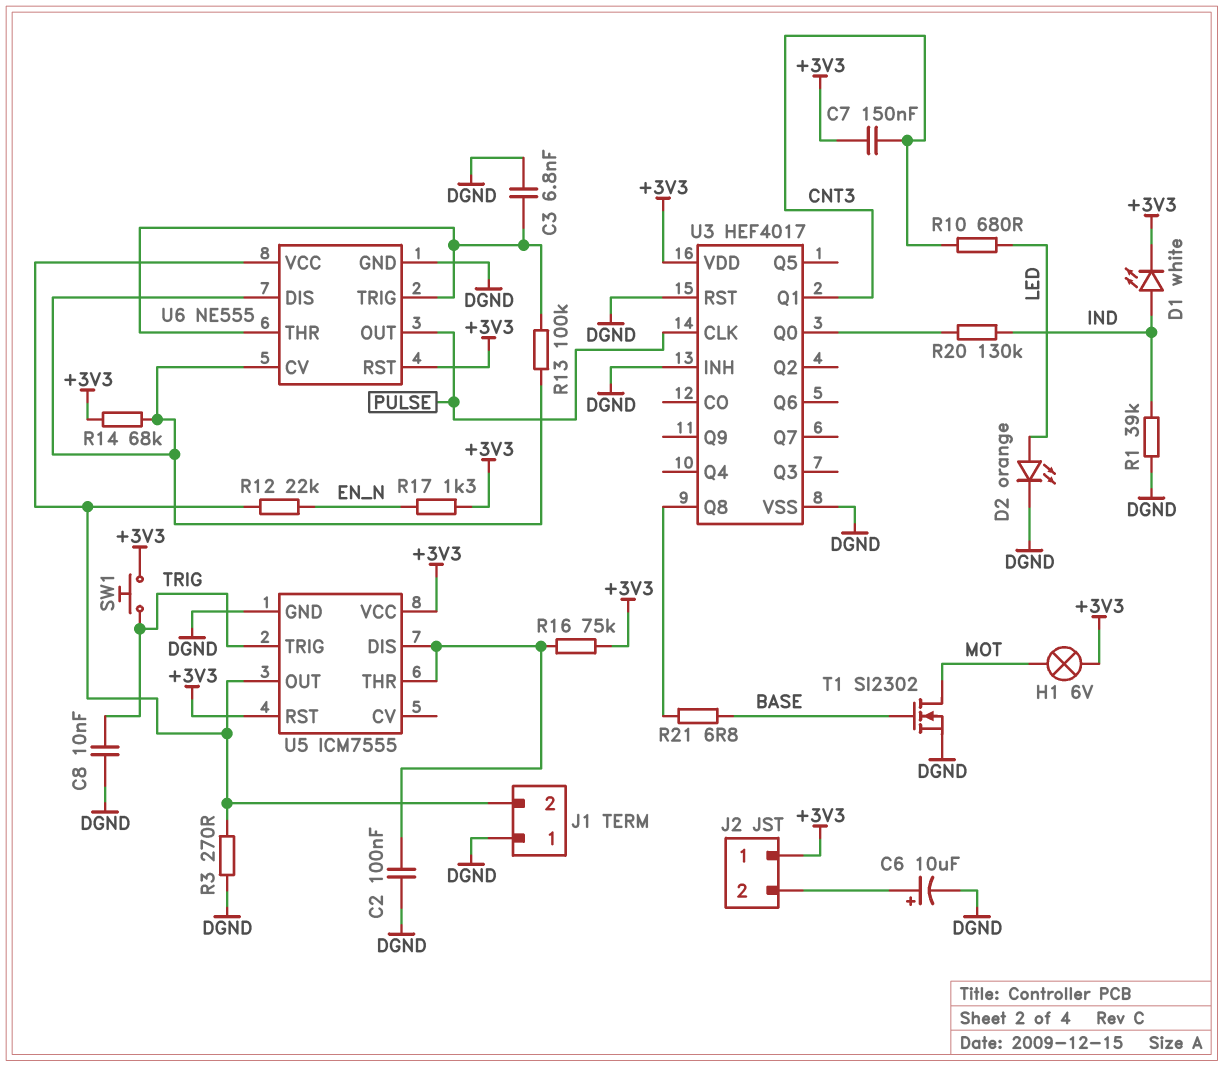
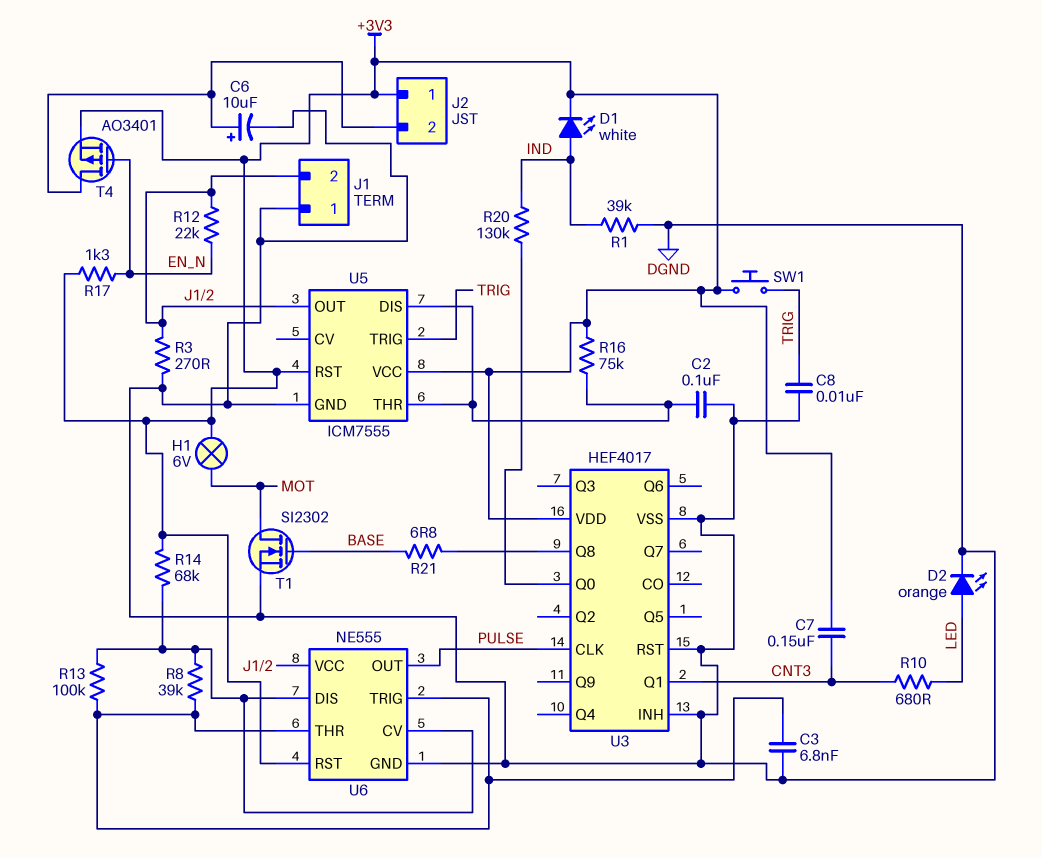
R8: none -> 39k (U6/CV, U6/THR)
T4: none -> PMOS AO3401 (G EN_N, D J2/2, S +3V3)

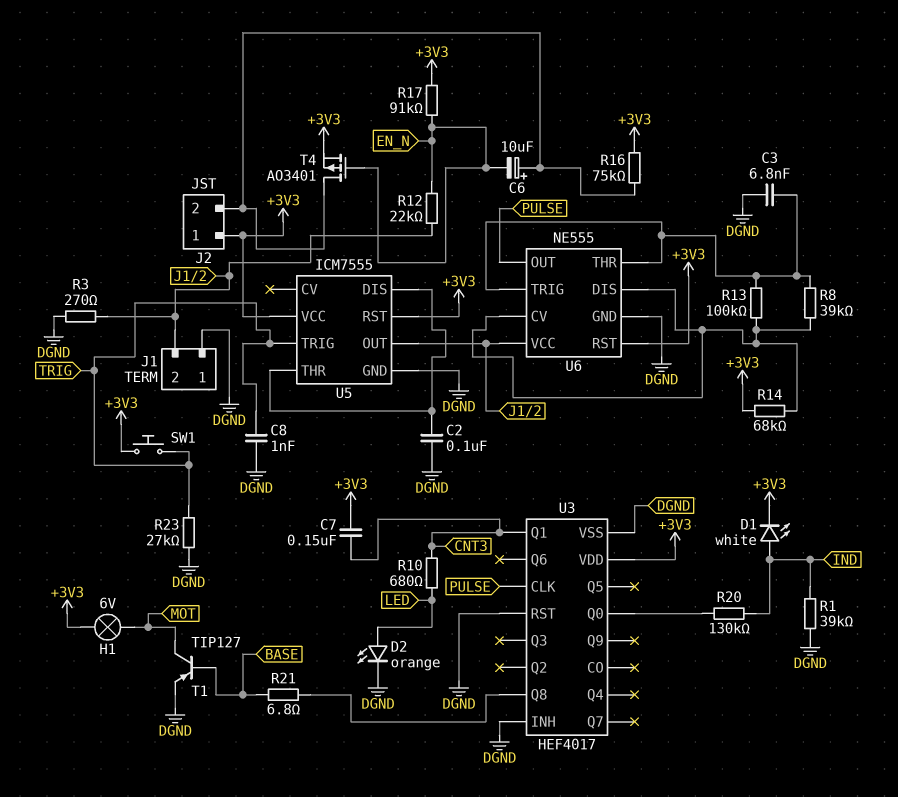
C6: 10uF (plus J2/2, minus DGND) -> 10uF (plus J2/2, minus EN_N)
C8: 10nF (DGND, TRIG) -> 1nF (DGND, TRIG)
R16: 75k (+3V3, U5/DIS) -> 75k (+3V3, J2/2)
R17: 1.3k (+3V3, EN_N) -> 91k (+3V3, EN_N)
R23: none -> 27k (DGND, TRIG)
T1: NMOS SI2302 (G BASE, D MOT, S DGND) -> PNP TIP127 (B BASE, C MOT, E DGND)

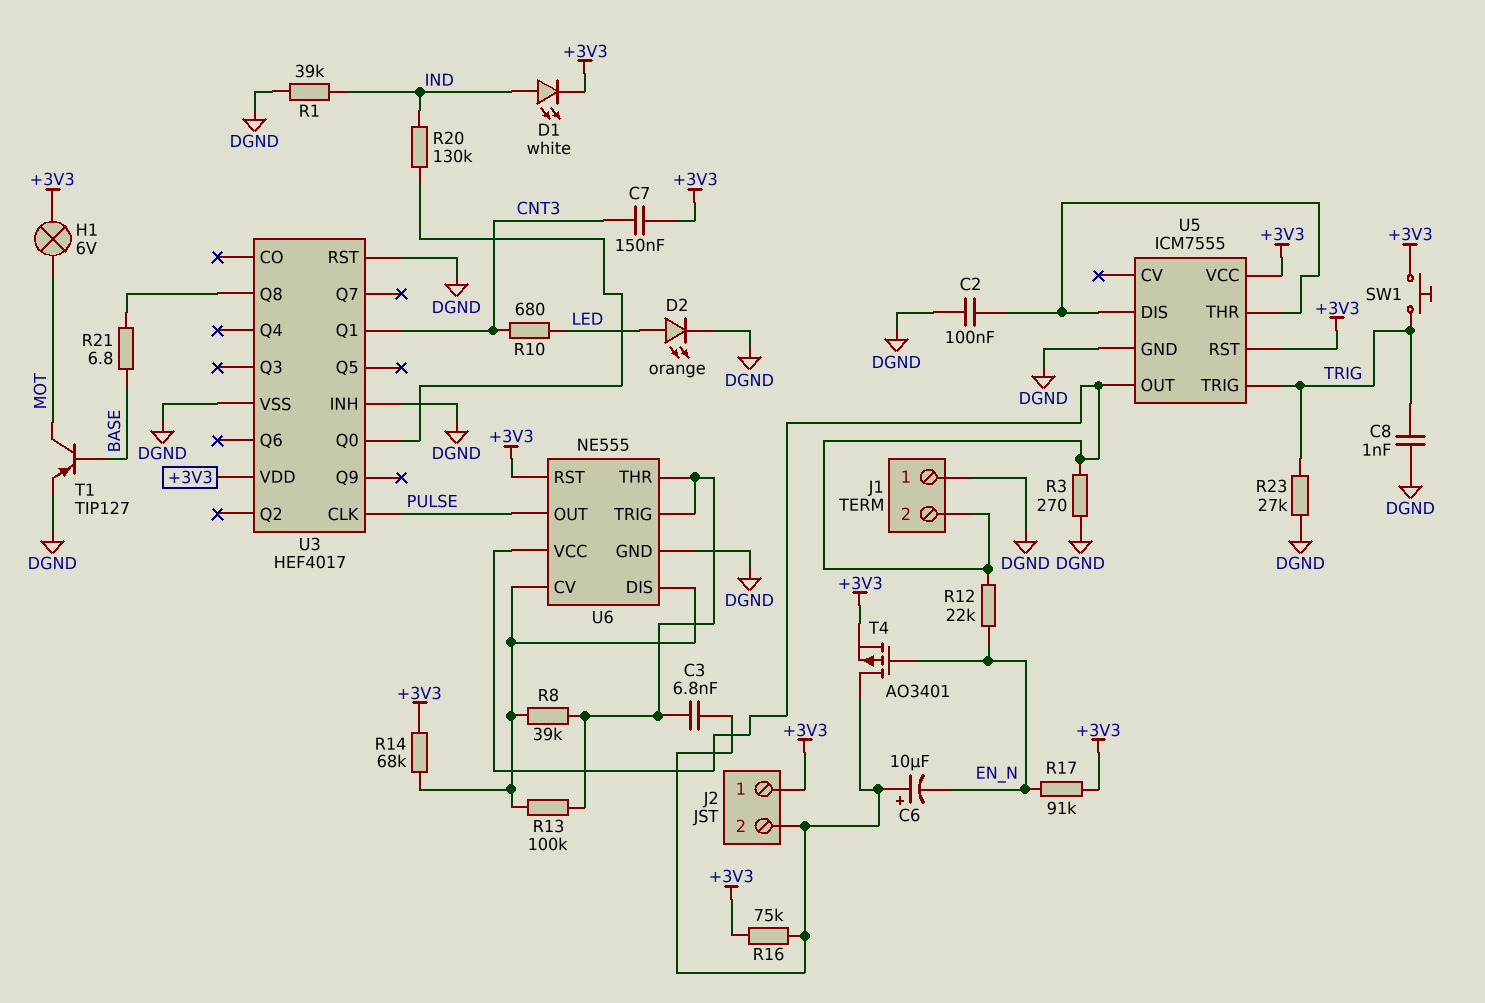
C3: 6.8nF (DGND, U6/THR) -> 6.8nF (J2/2, U6/THR)

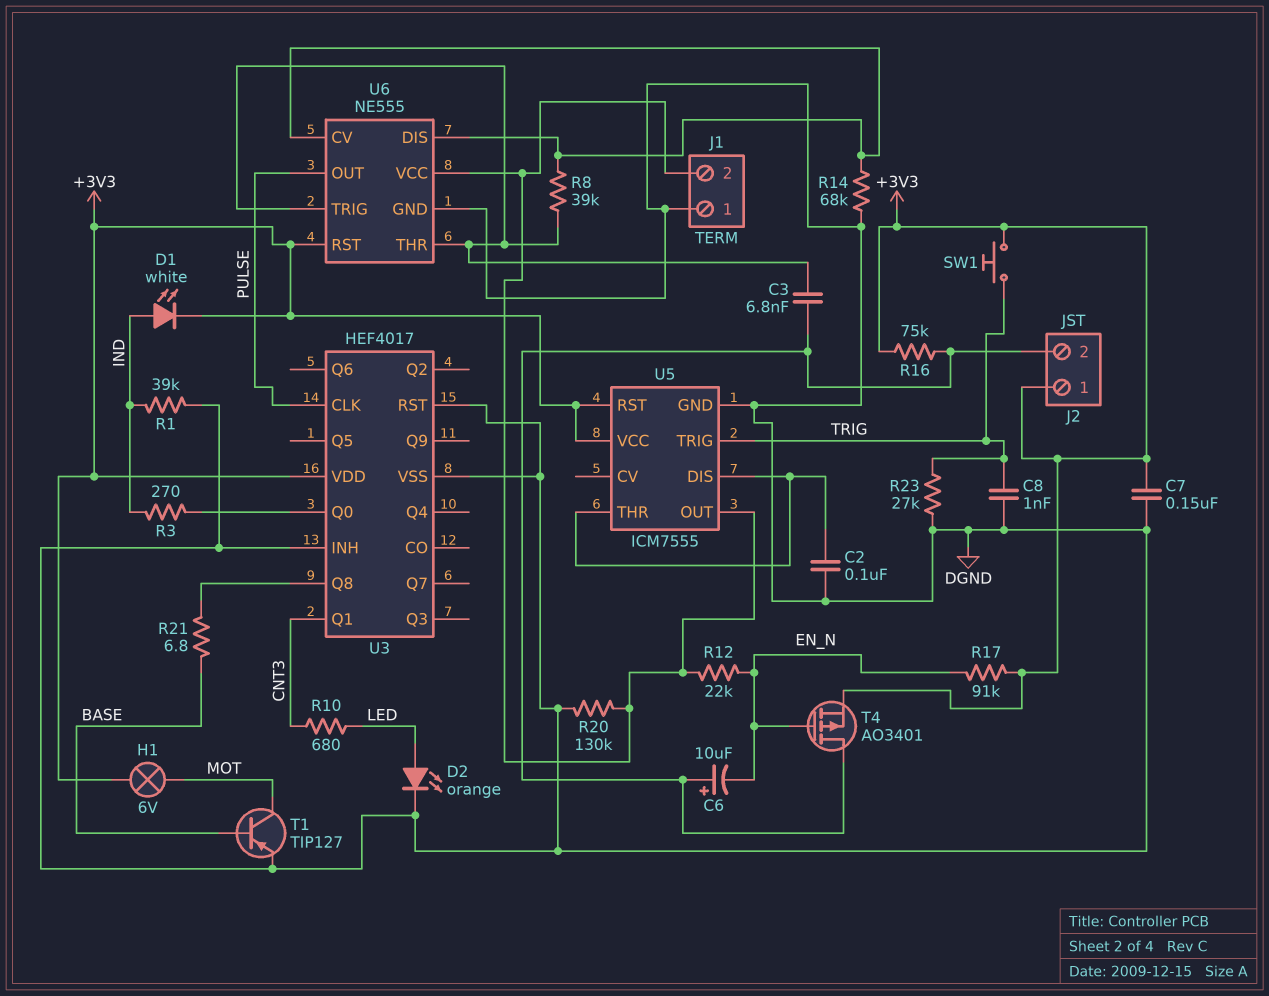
C7: 150nF (+3V3, CNT3) -> 150nF (+3V3, DGND)
R3: 270 (DGND, J1/2) -> 270 (IND, U3/Q0)
R13: 100k (U6/CV, U6/THR) -> none
R14: 68k (+3V3, U6/CV) -> 68k (DGND, U6/CV)
R20: 130k (IND, U3/Q0) -> 130k (DGND, J1/2)

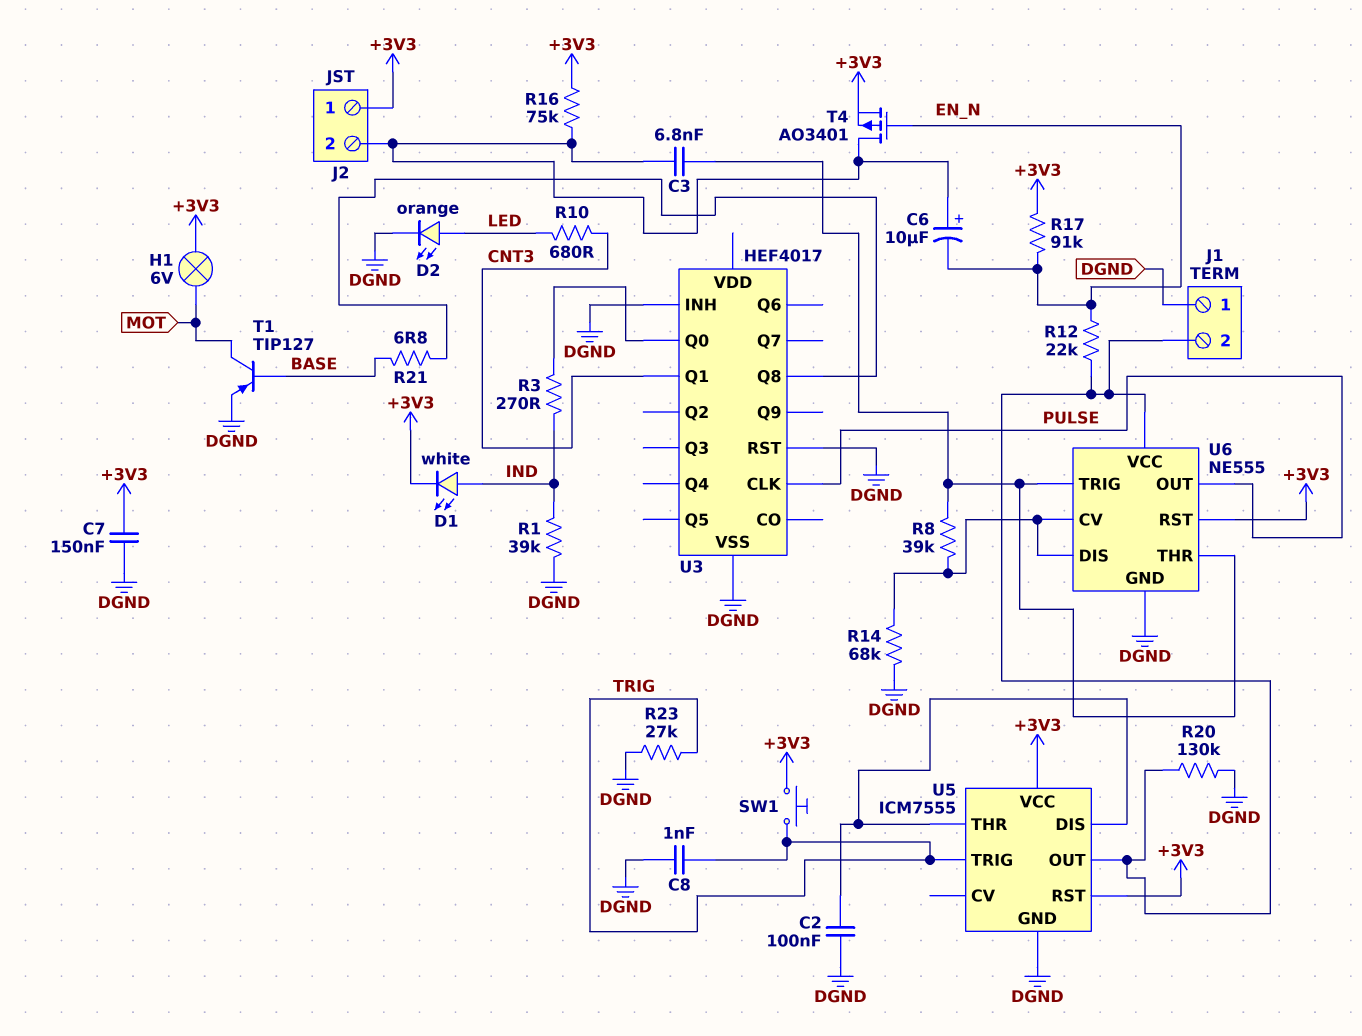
U3 pin VDD: +3V3 -> none

